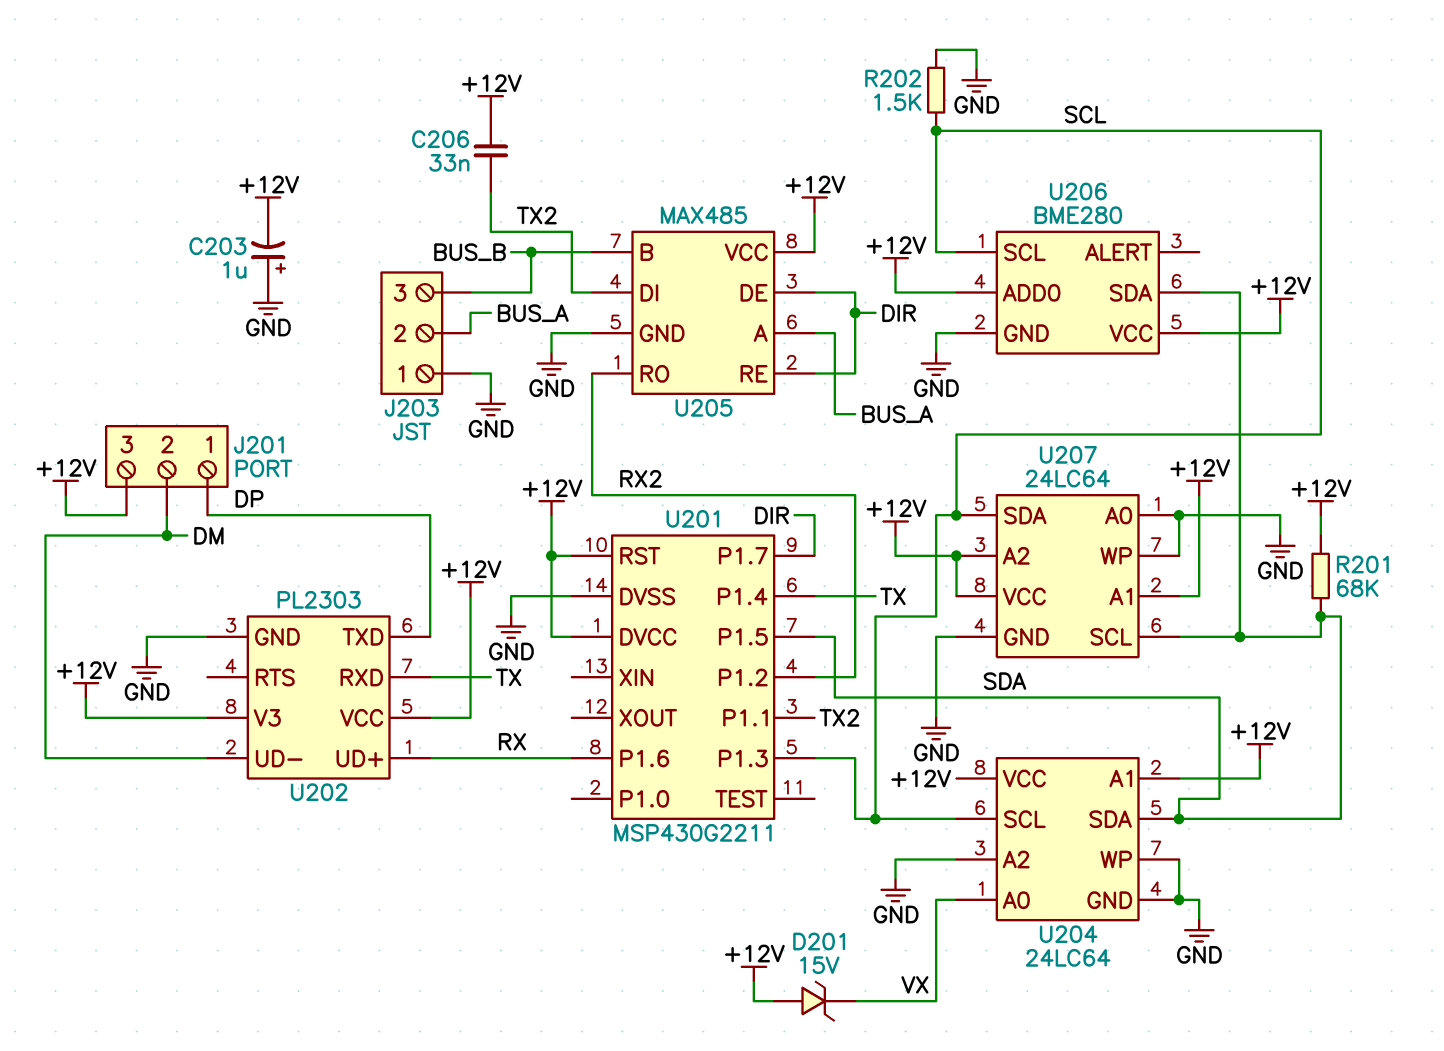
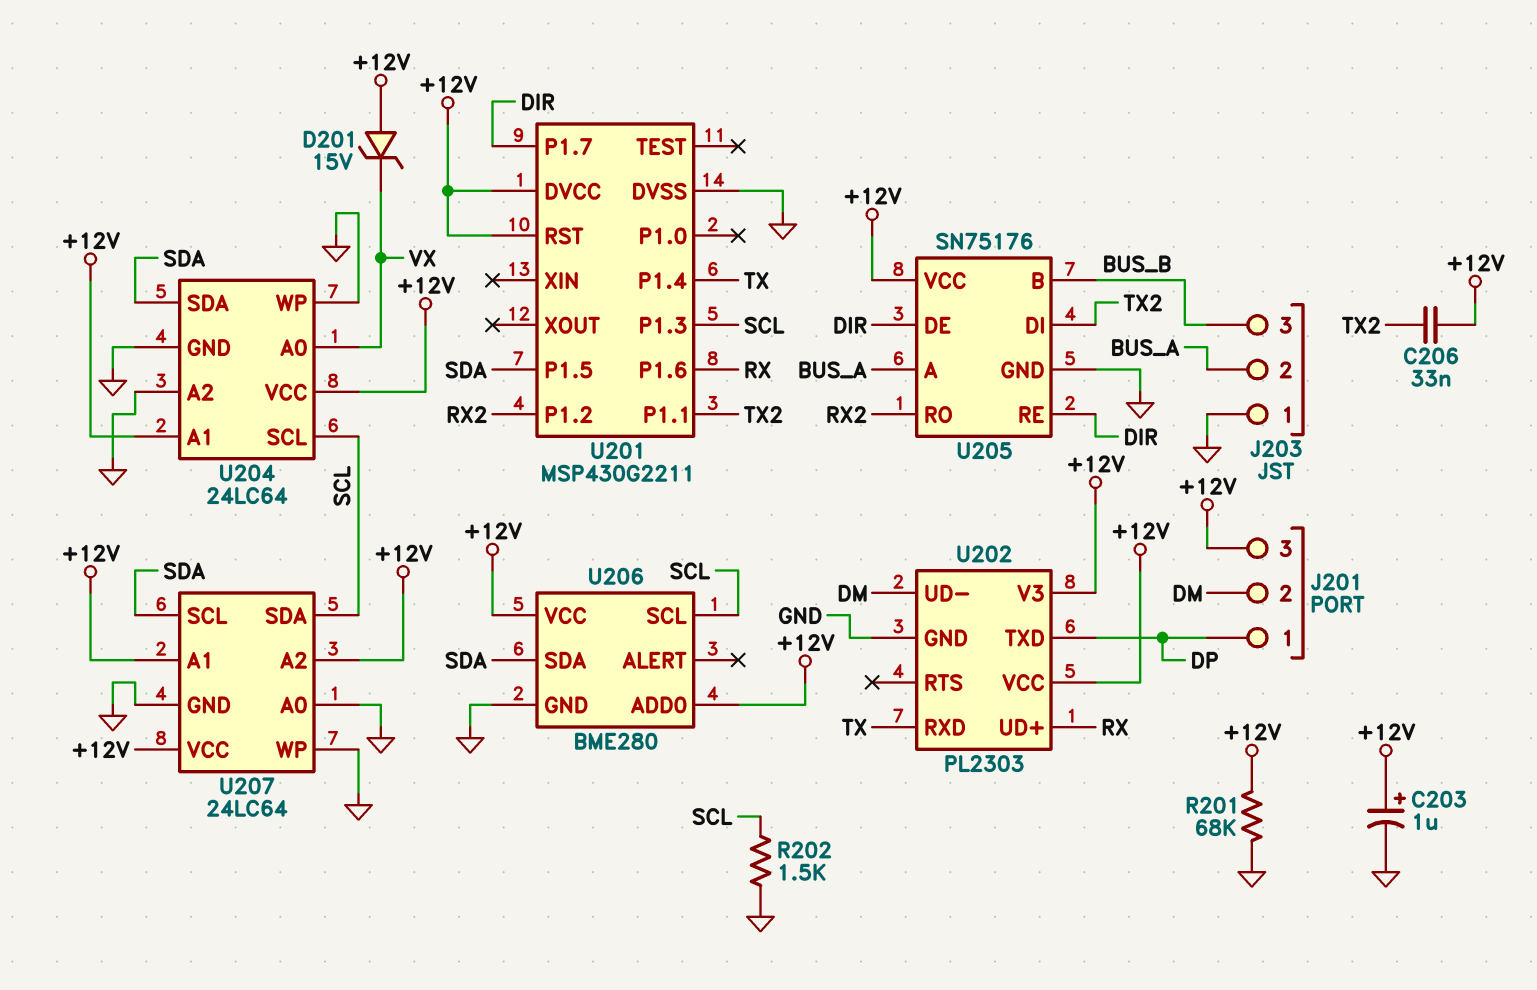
C203: 1uF (plus GND, minus +12V) -> 1uF (plus +12V, minus GND)
R201: 68k (+12V, SDA) -> 68k (+12V, GND)
U205: MAX485 -> SN75176

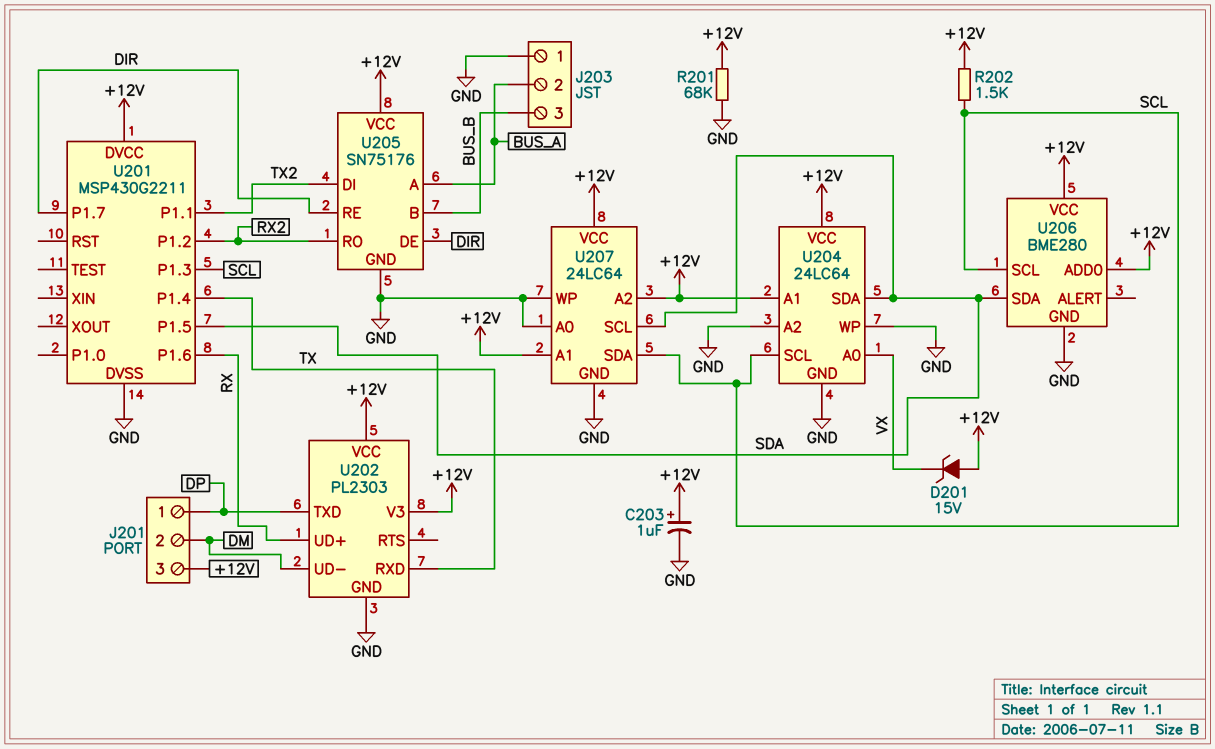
C206: 33nF (+12V, TX2) -> none
R202: 1.5k (GND, SCL) -> 1.5k (+12V, SCL)
U201 pin RST: +12V -> none

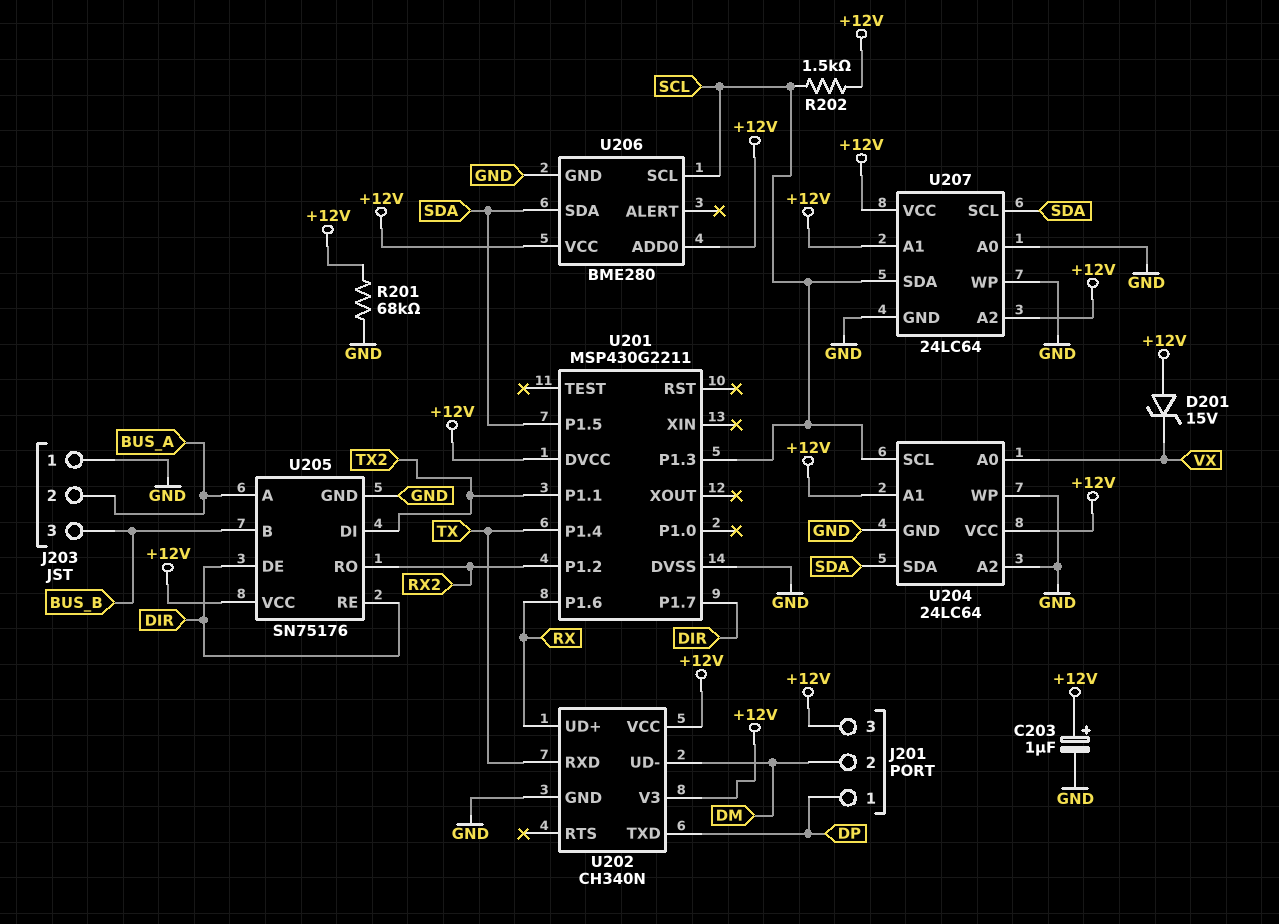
U202: PL2303 -> CH340N

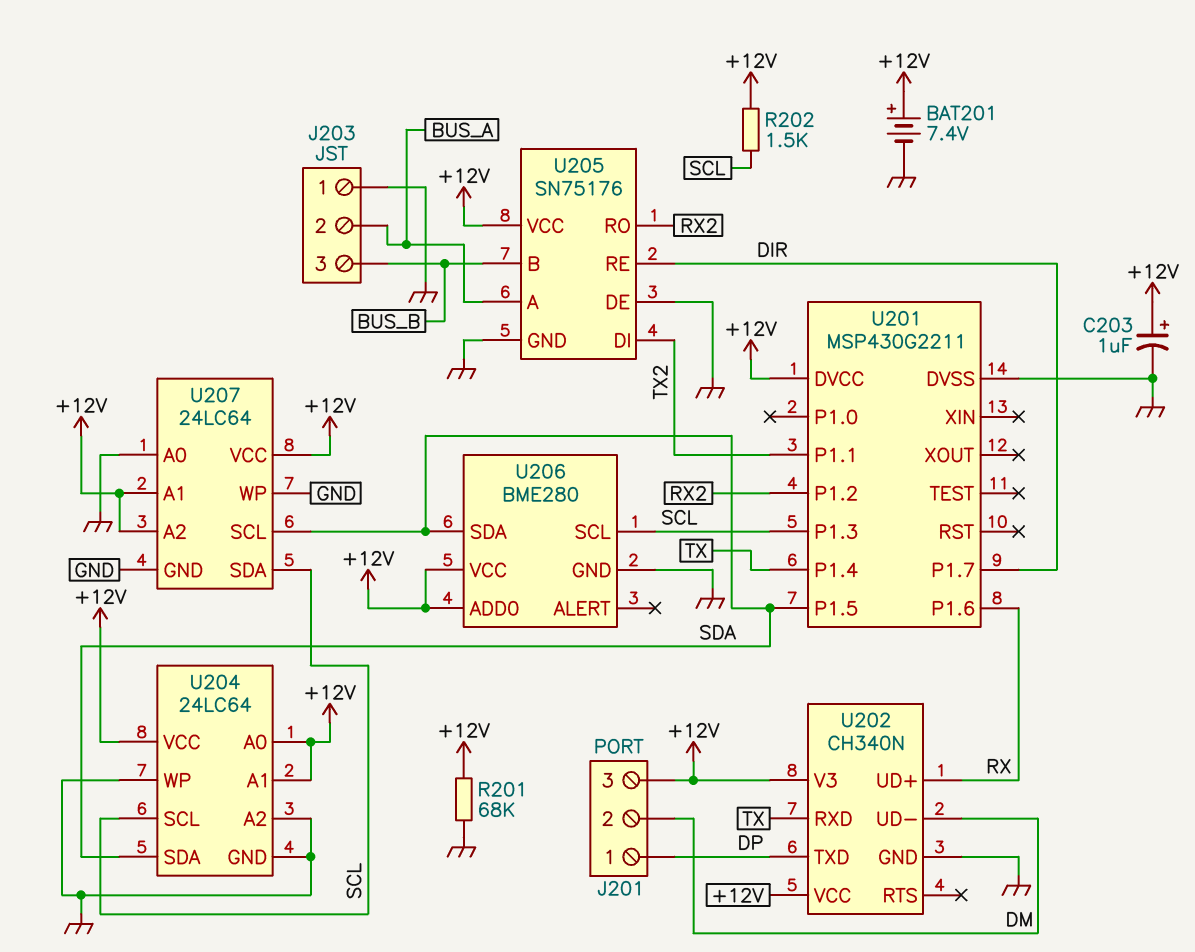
BAT201: none -> 7.4V (plus +12V, minus GND)
D201: zener 15V (A +12V, K VX) -> none
U204 pin A0: VX -> +12V
U205 pin DE: DIR -> GND

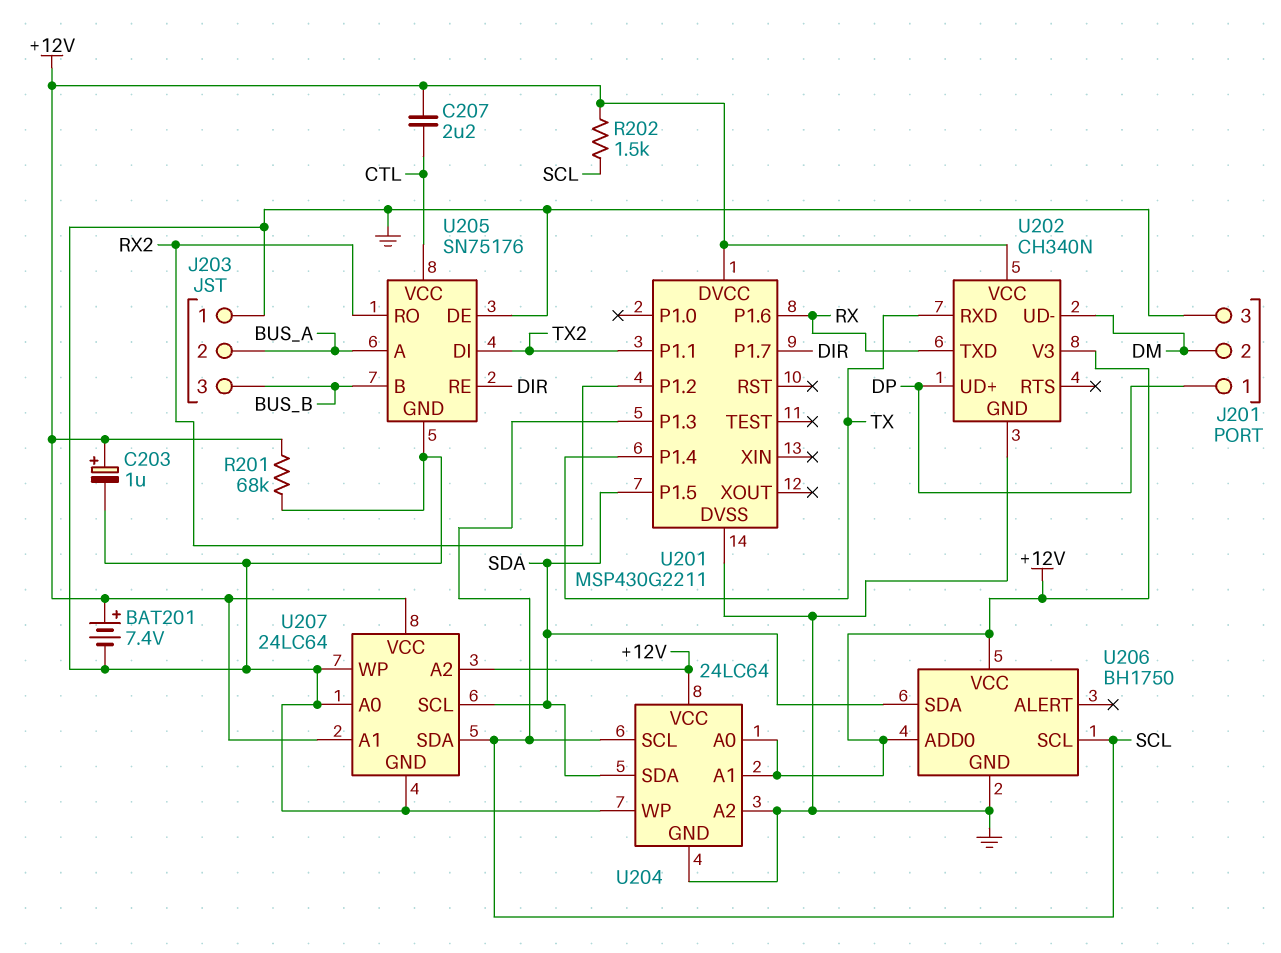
C207: none -> 2.2uF (+12V, CTL)
J201 pin 3: +12V -> GND
U202 pin TXD: DP -> RX
U202 pin UD+: RX -> DP
U205 pin VCC: +12V -> CTL
U206: BME280 -> BH1750

